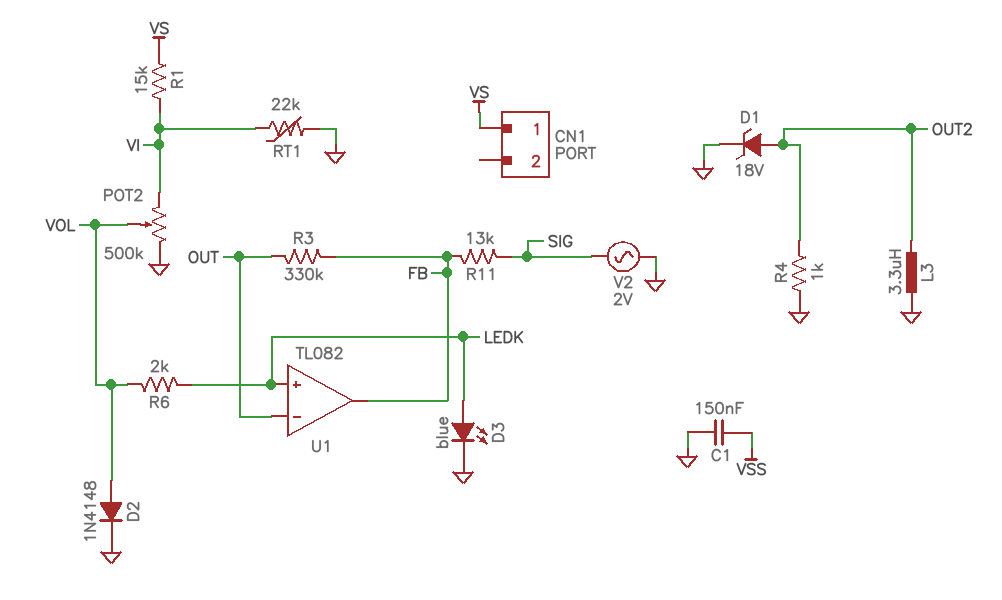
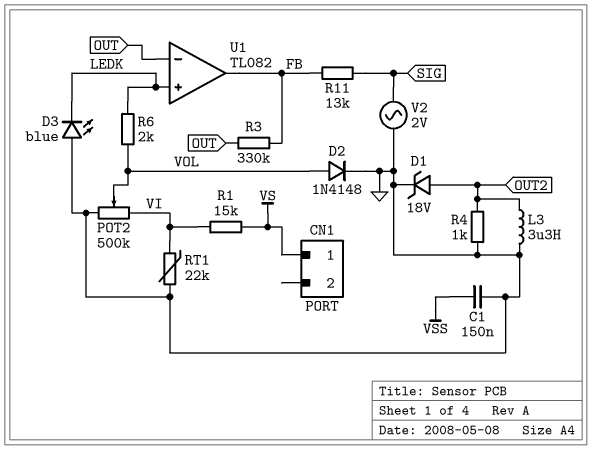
D3: LED blue (A LEDK, K GND) -> LED blue (A GND, K LEDK)

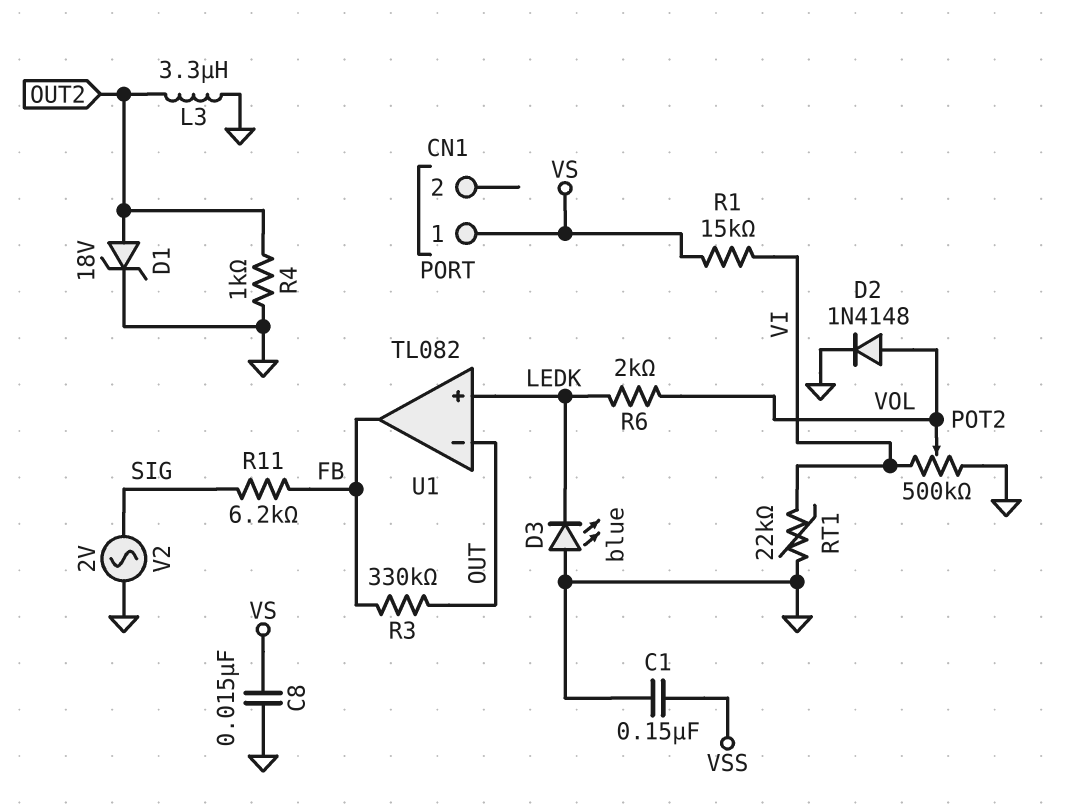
C8: none -> 15nF (GND, VS)
R11: 13k (FB, SIG) -> 6.2k (FB, SIG)

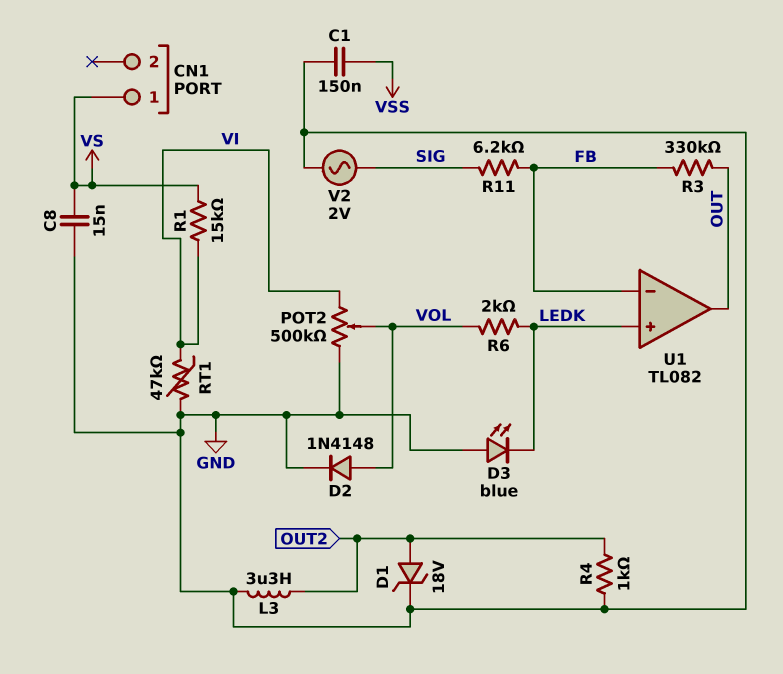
RT1: 22k (GND, VI) -> 47k (GND, VI)
U1 pin in-: OUT -> FB
U1 pin out: FB -> OUT

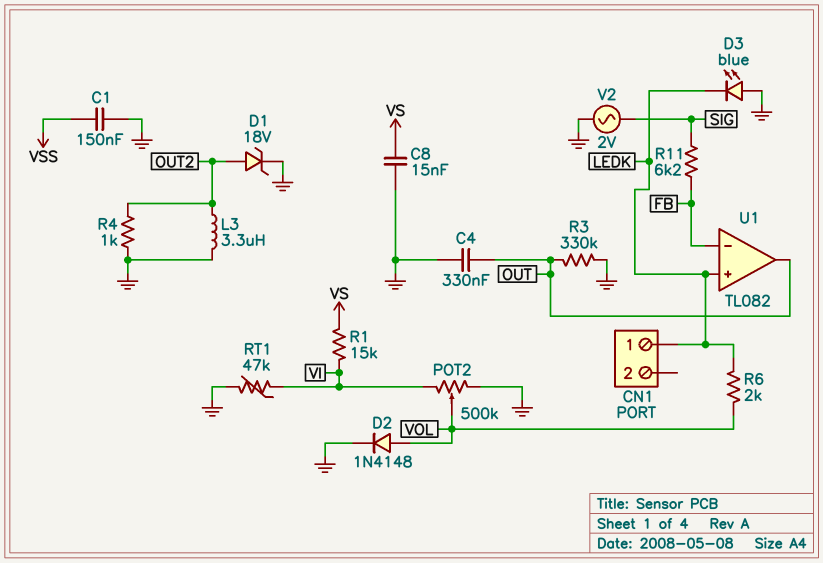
C4: none -> 330nF (GND, OUT)
CN1 pin 1: VS -> LEDK
R3: 330k (FB, OUT) -> 330k (GND, OUT)

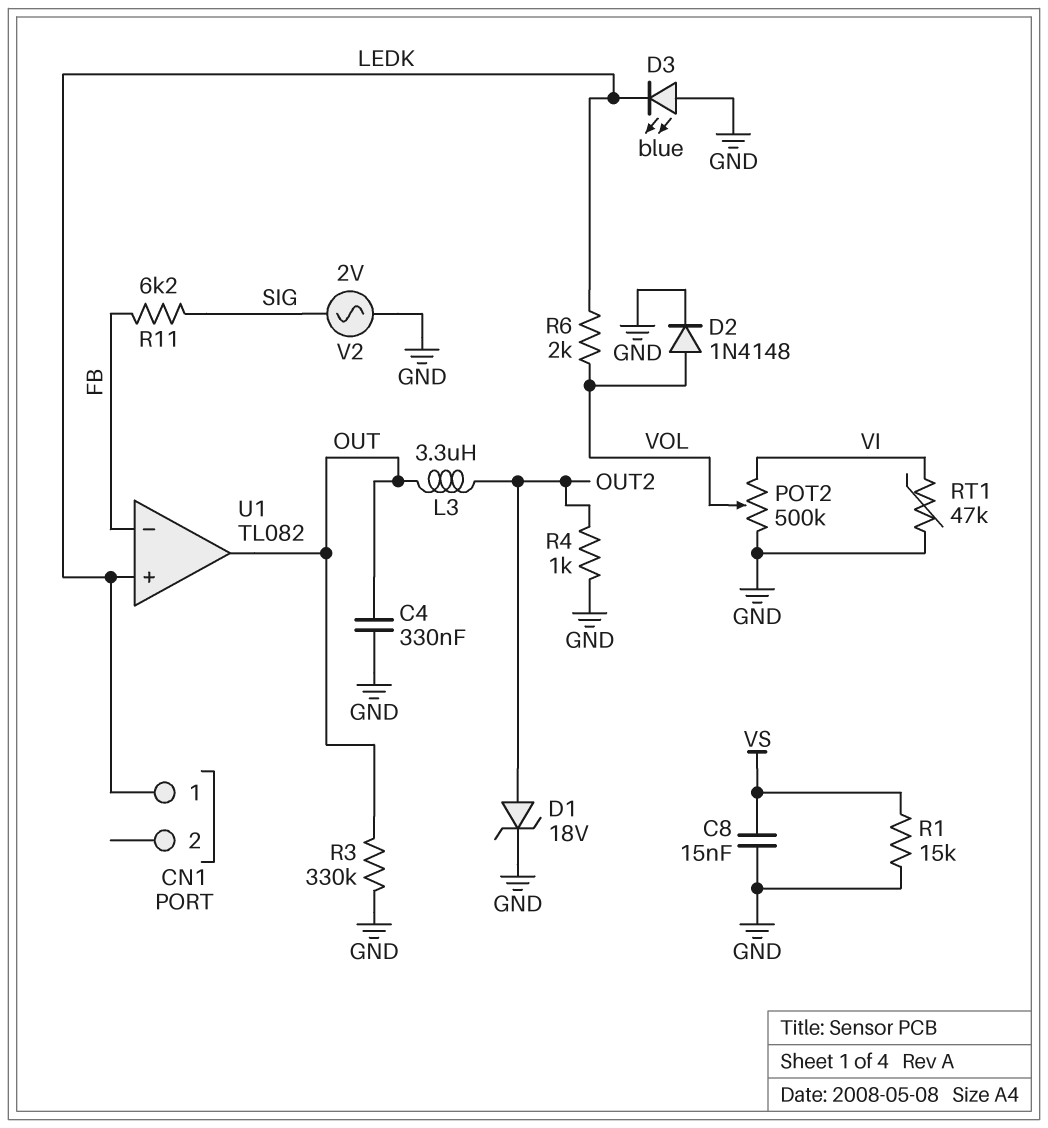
C1: 150nF (GND, VSS) -> none
L3: 3.3uH (GND, OUT2) -> 3.3uH (OUT, OUT2)
R1: 15k (VI, VS) -> 15k (GND, VS)

